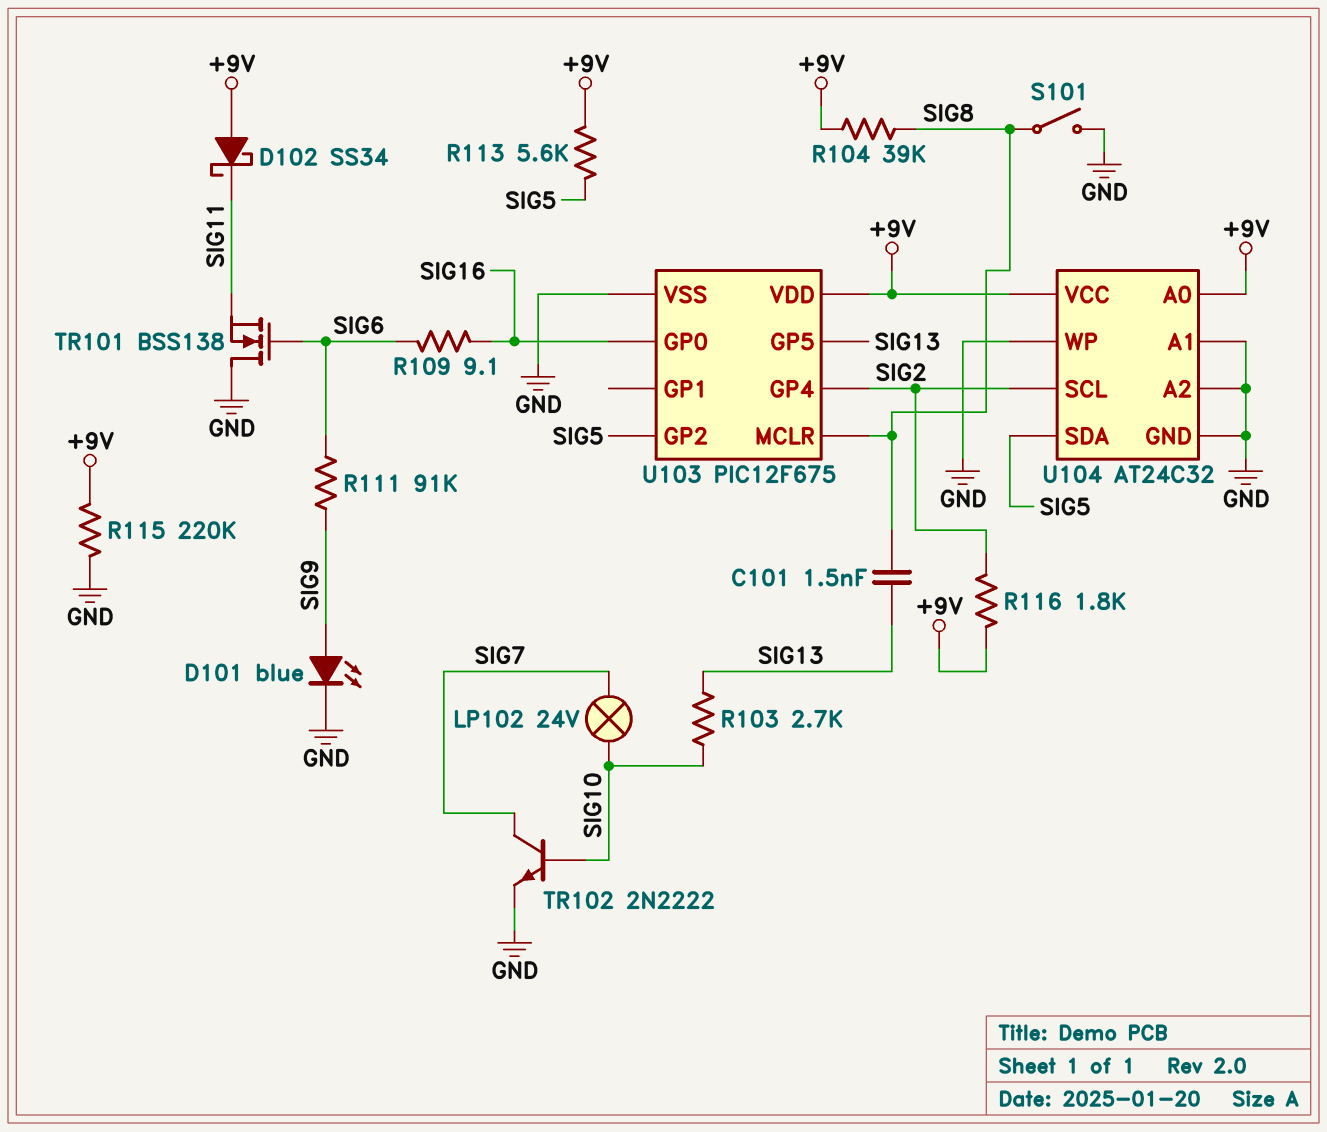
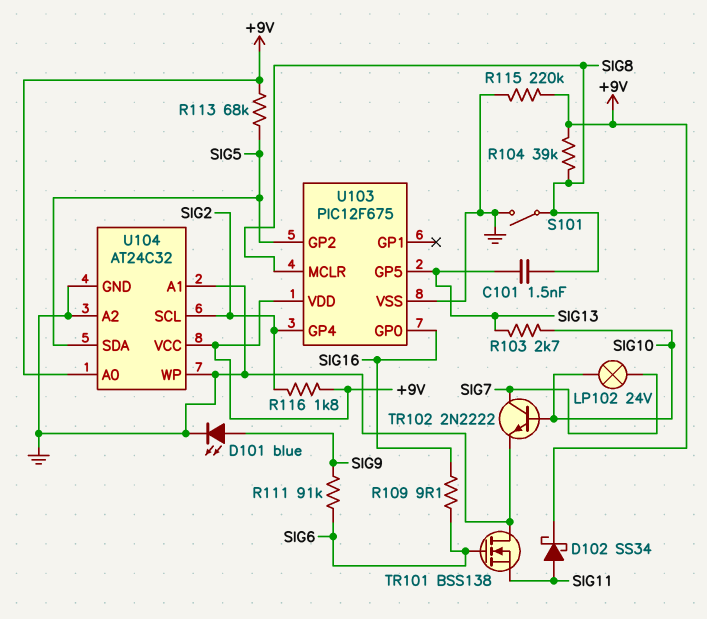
D102: schottky SS34 (A +9V, K SIG11) -> schottky SS34 (A SIG11, K +9V)
R113: 5.6k (+9V, SIG5) -> 68k (+9V, SIG5)

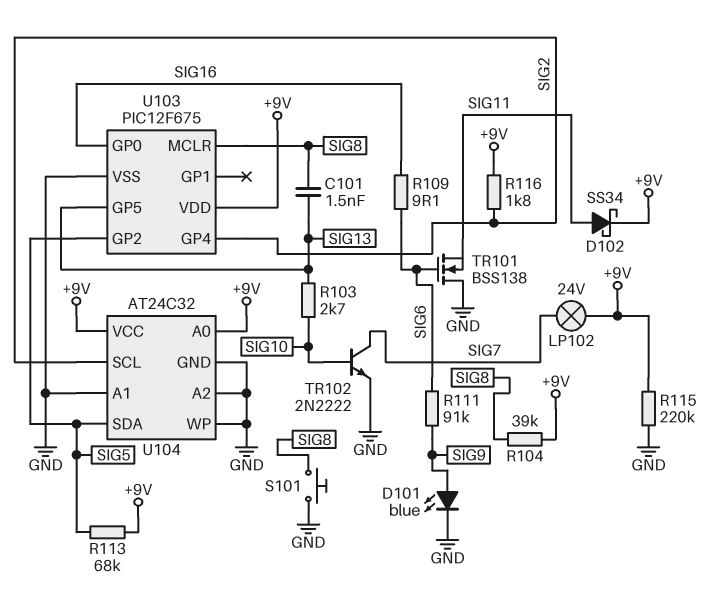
LP102: lamp 24V (SIG7, SIG10) -> lamp 24V (+9V, SIG7)
S101: switch (GND, SIG8) -> button (GND, SIG8)

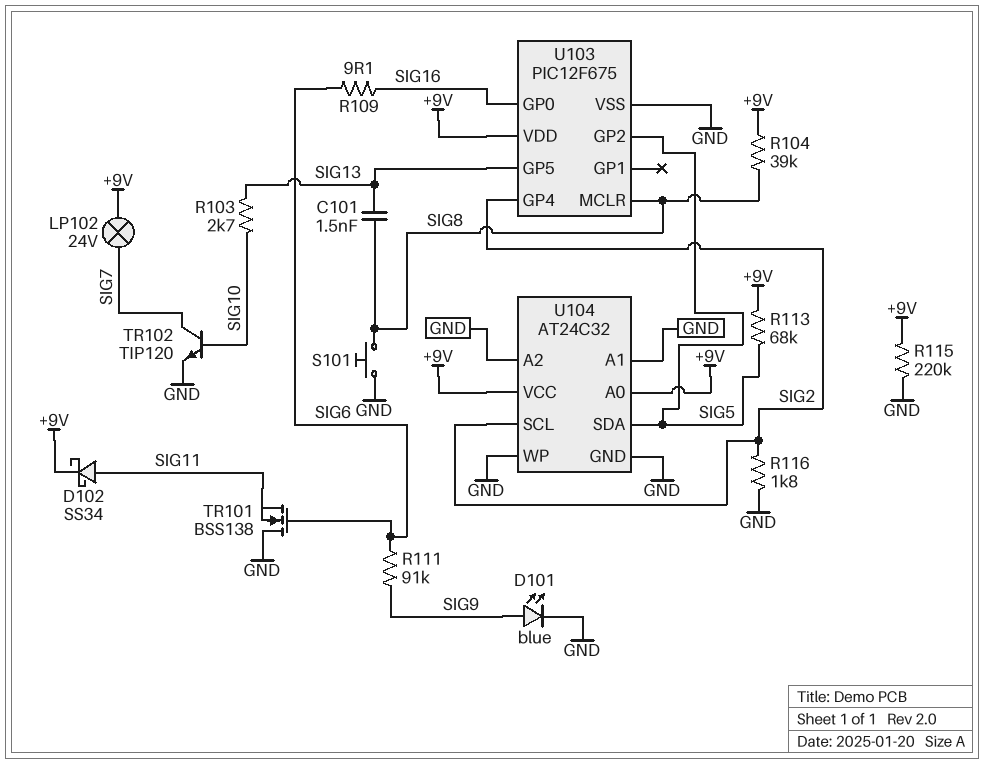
R116: 1.8k (+9V, SIG2) -> 1.8k (GND, SIG2)
TR102: NPN 2N2222 (B SIG10, C SIG7, E GND) -> NPN TIP120 (B SIG10, C SIG7, E GND)

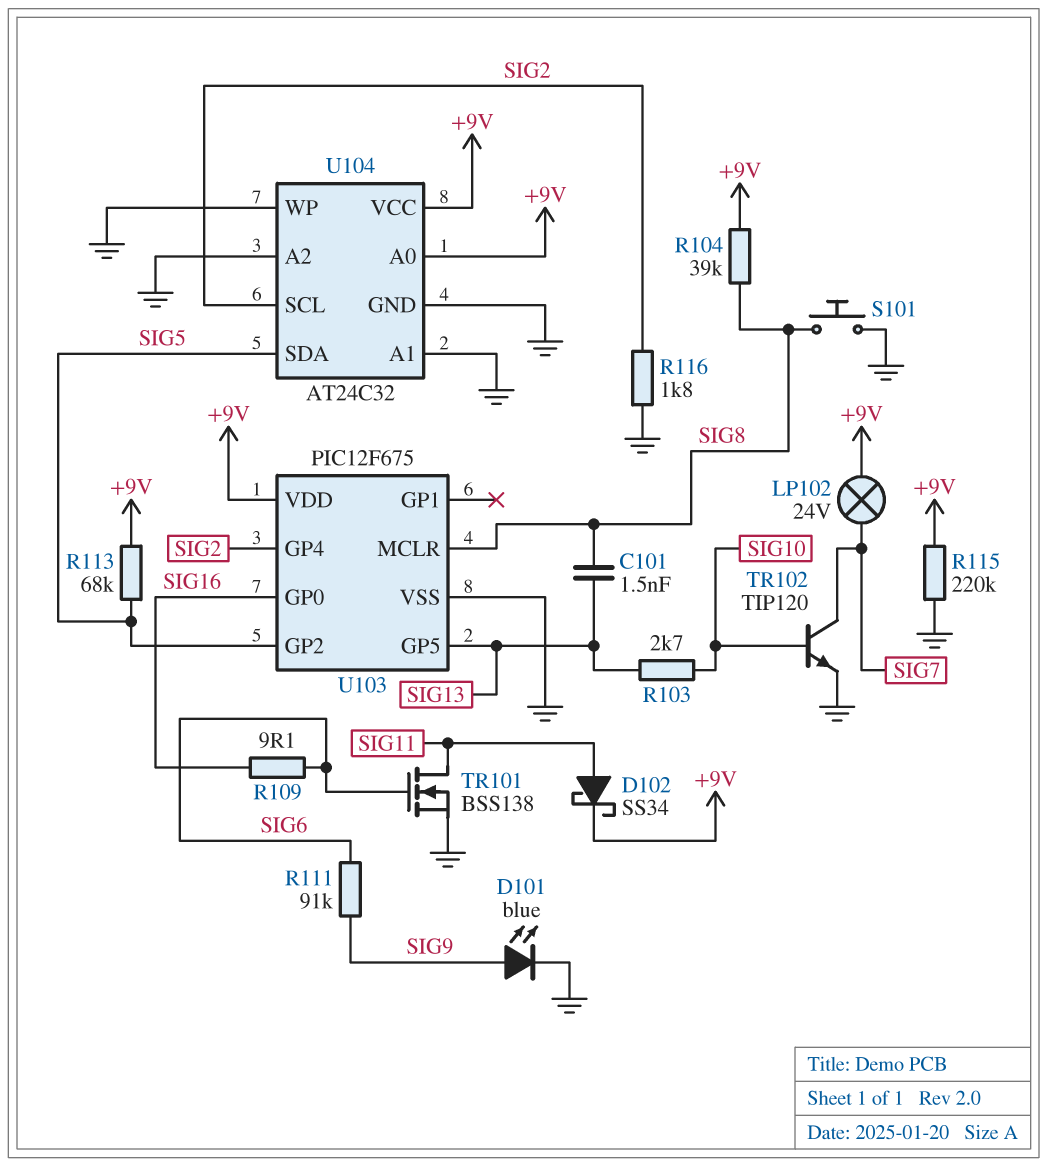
TR101: NMOS BSS138 (G SIG6, D GND, S SIG11) -> NMOS BSS138 (G SIG6, D SIG11, S GND)

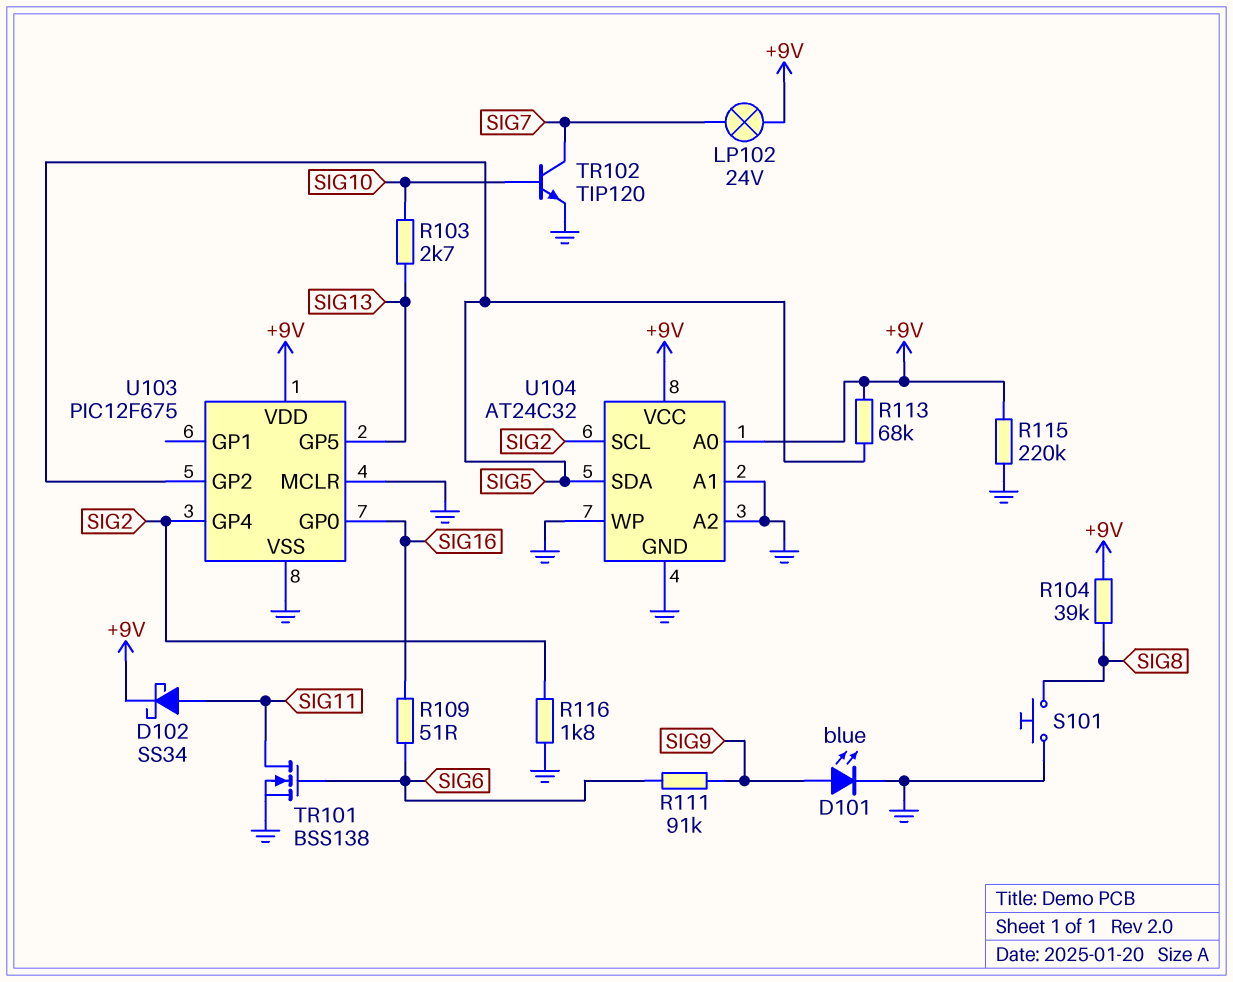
C101: 1.5nF (SIG8, SIG13) -> none
R109: 9.1 (SIG6, SIG16) -> 51 (SIG6, SIG16)
U103 pin MCLR: SIG8 -> GND

